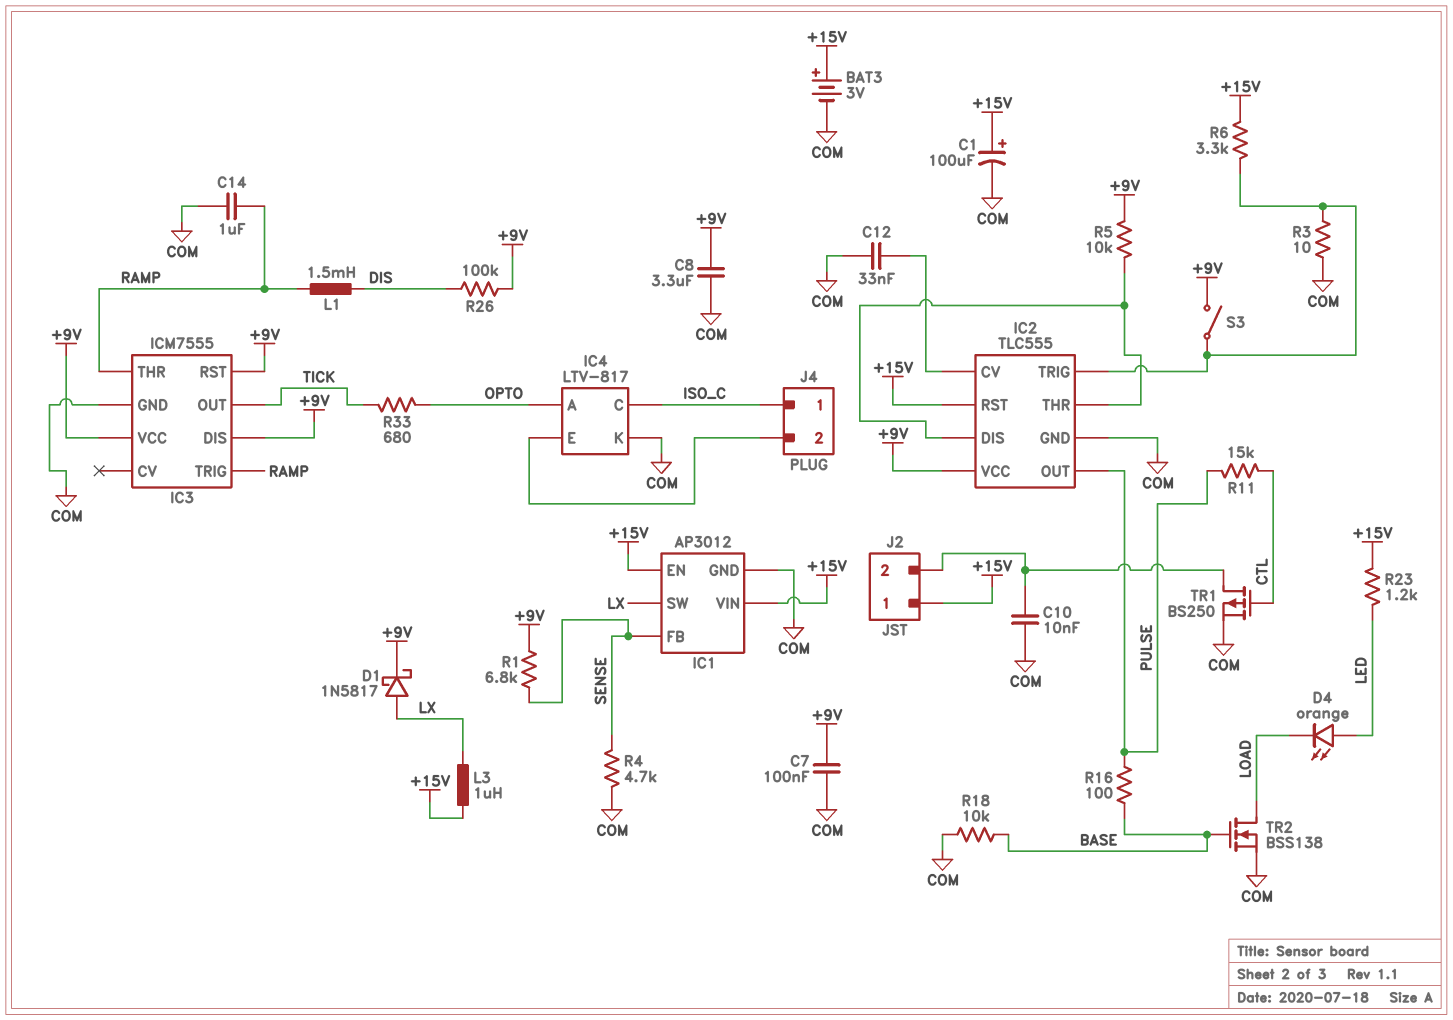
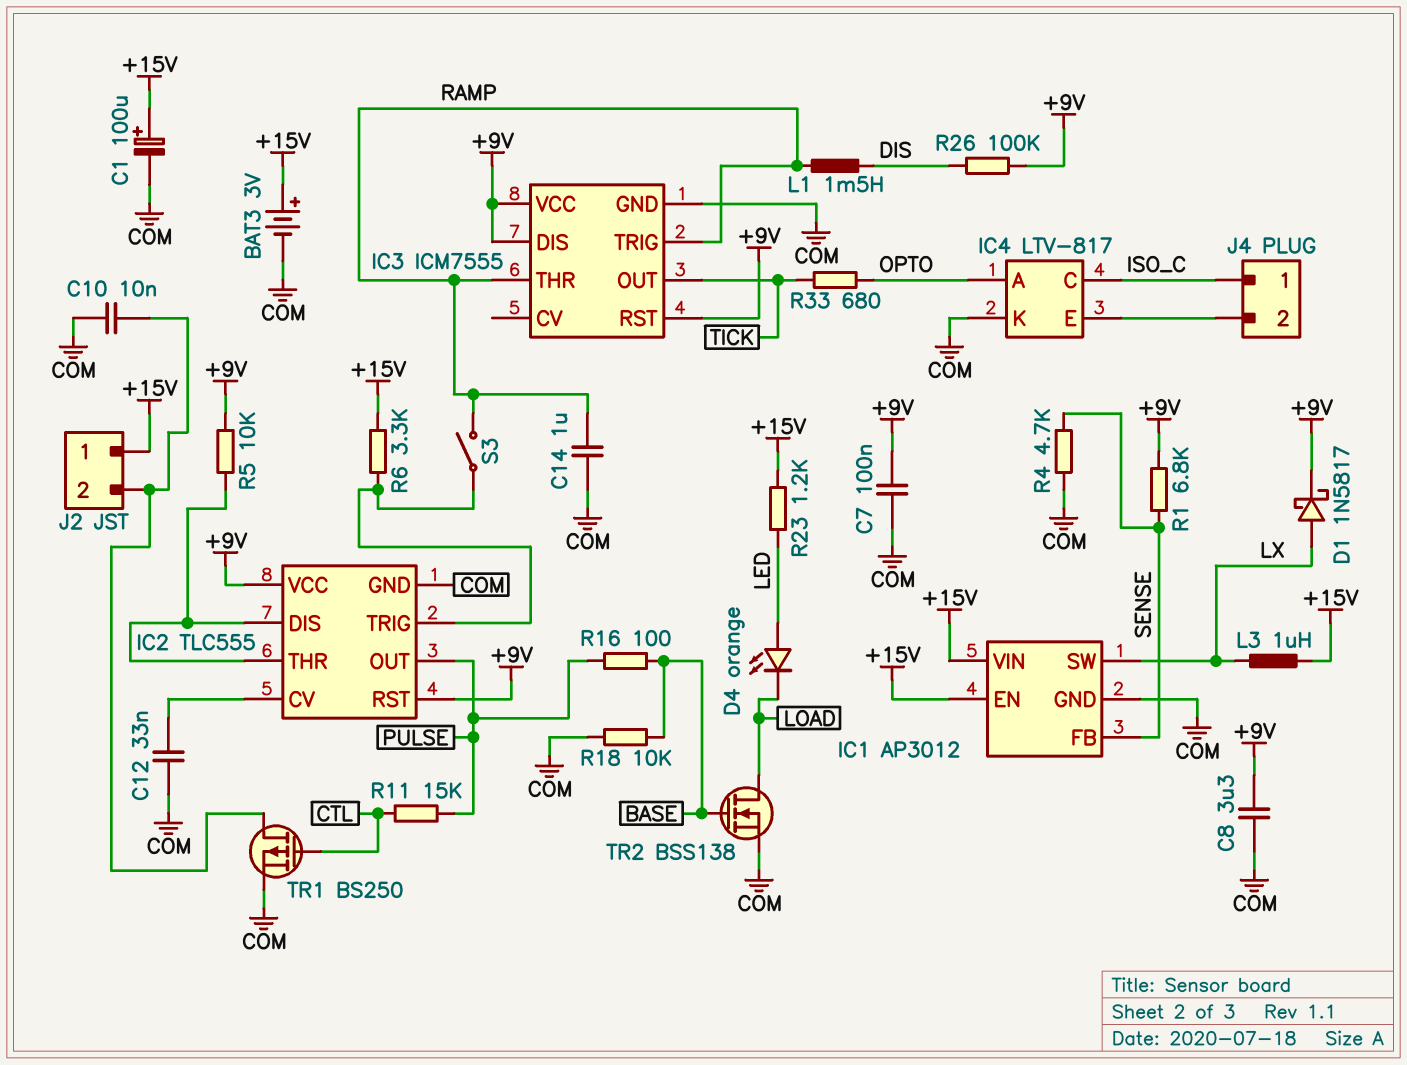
IC2 pin RST: +15V -> +9V
R3: 10 (COM, IC2/TRIG) -> none
S3: switch (+9V, IC2/TRIG) -> switch (IC2/TRIG, RAMP)

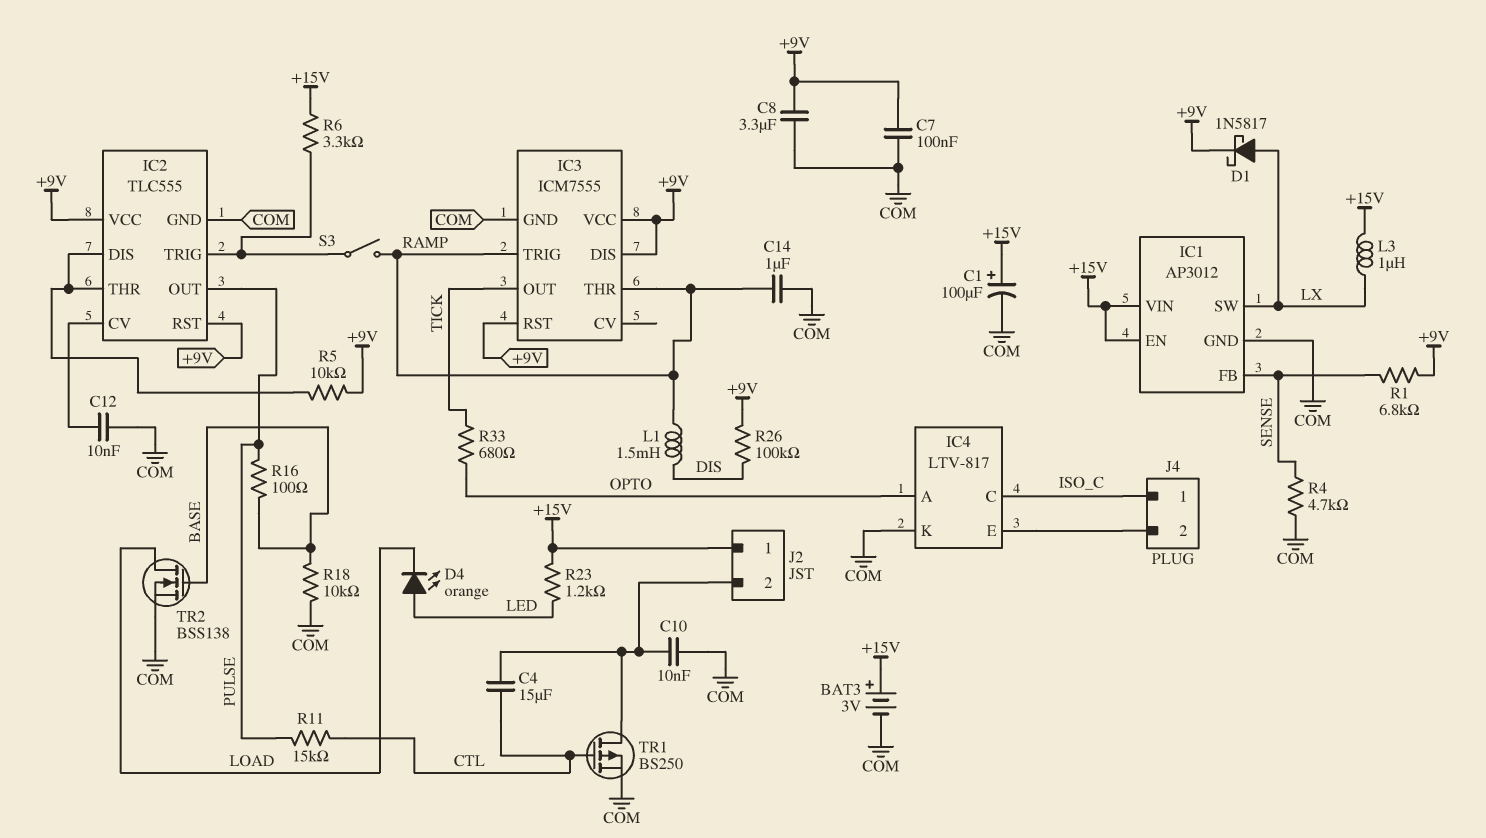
C4: none -> 15uF (CTL, J2/2)
C12: 33nF (COM, IC2/CV) -> 10nF (COM, IC2/CV)

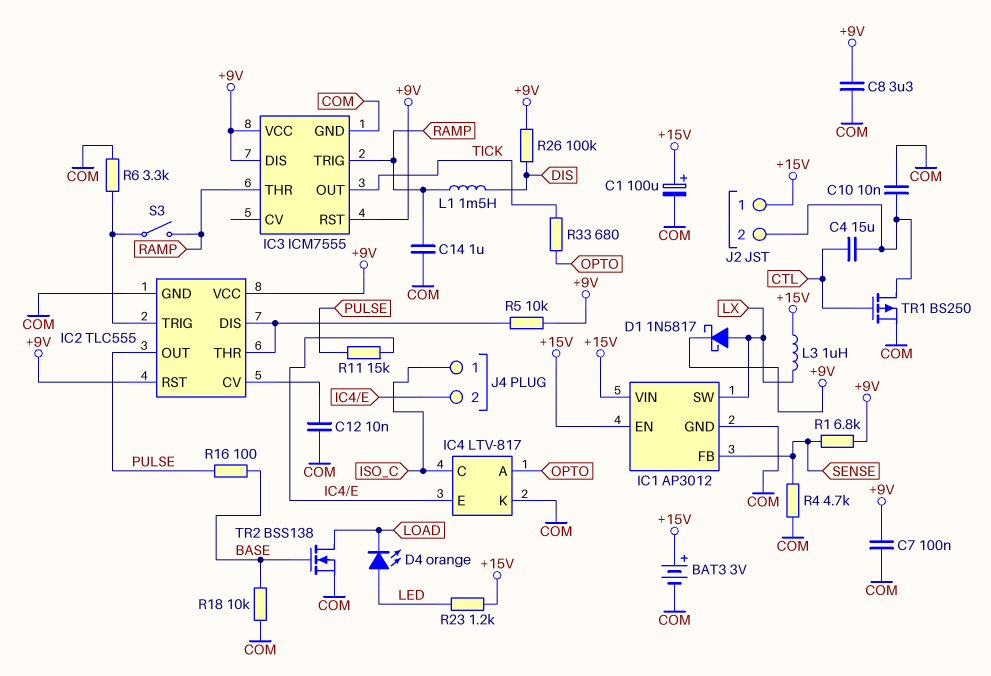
R6: 3.3k (+15V, IC2/TRIG) -> 3.3k (COM, IC2/TRIG)
R11: 15k (CTL, PULSE) -> 15k (IC4/E, PULSE)

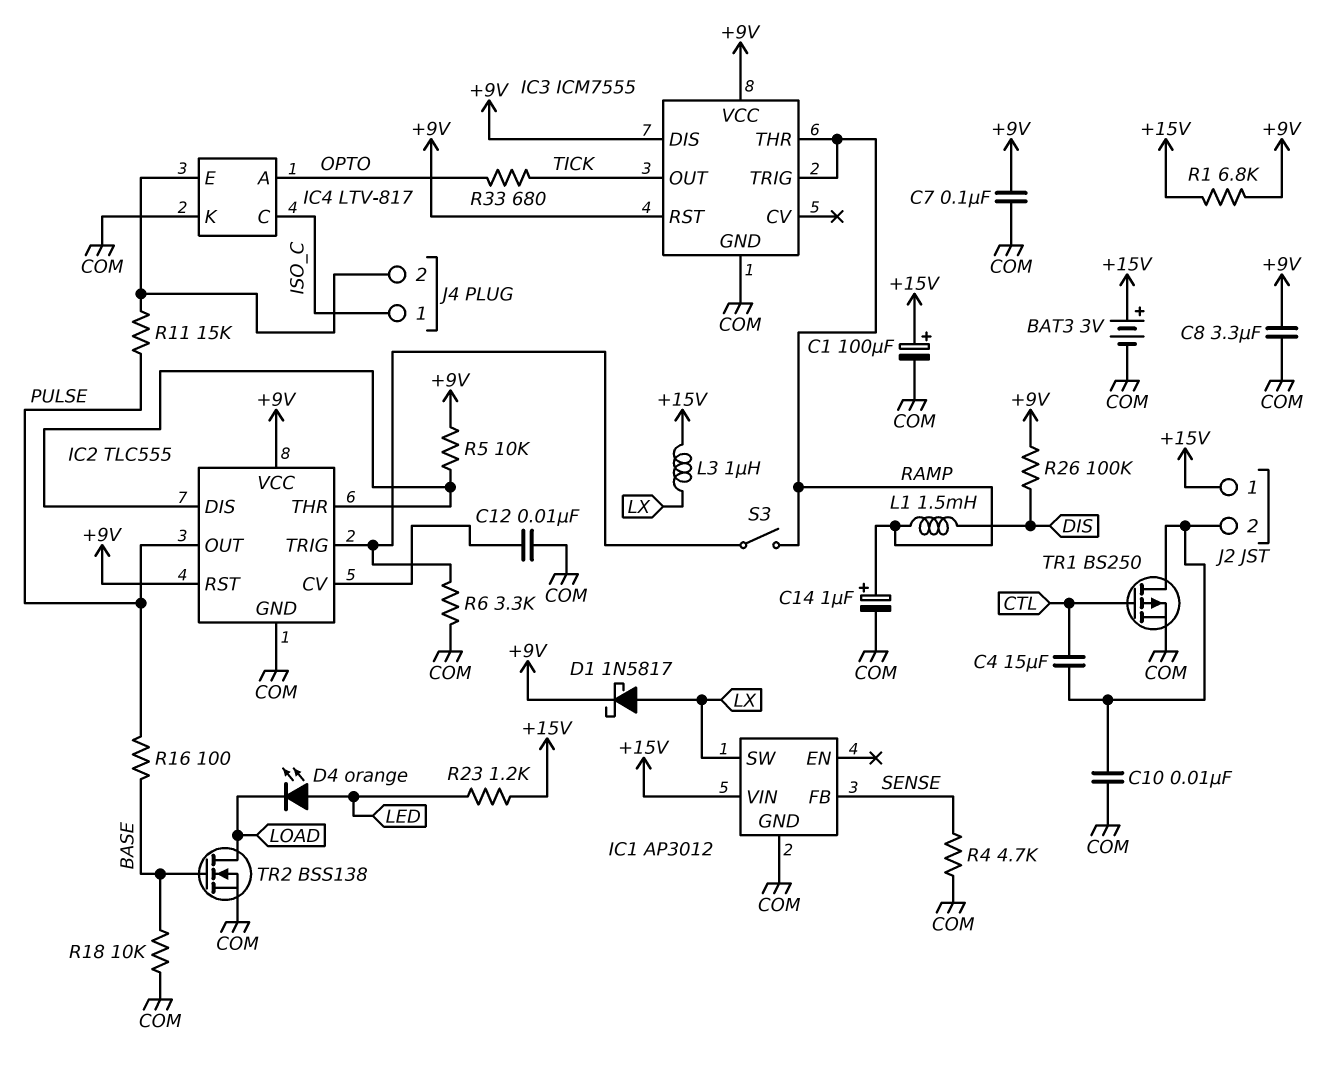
C14: 1uF (COM, RAMP) -> 1uF (plus RAMP, minus COM)
IC1 pin EN: +15V -> none
R1: 6.8k (+9V, SENSE) -> 6.8k (+9V, +15V)

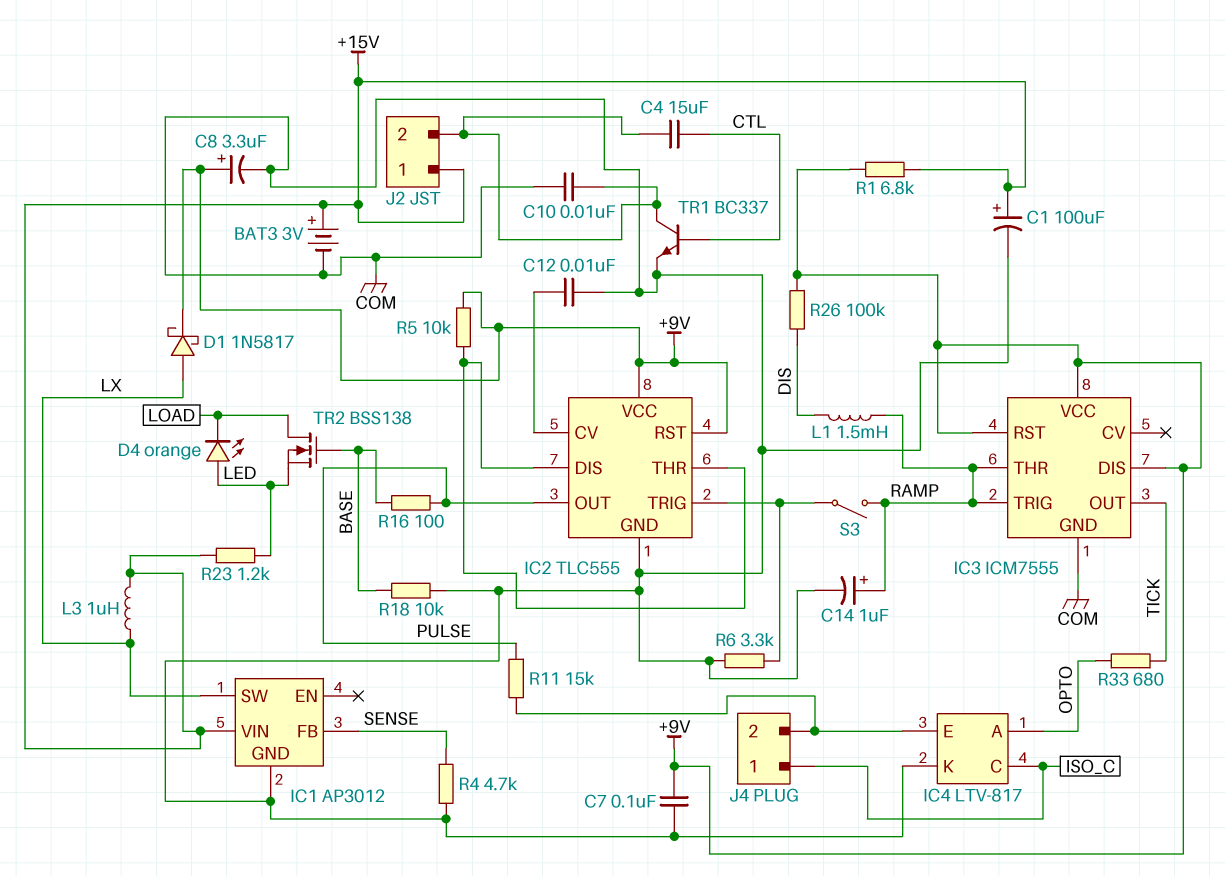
C8: 3.3uF (+9V, COM) -> 3.3uF (plus +9V, minus COM)
TR1: PMOS BS250 (G CTL, D J2/2, S COM) -> NPN BC337 (B CTL, C J2/2, E COM)
TR2: NMOS BSS138 (G BASE, D LOAD, S COM) -> NMOS BSS138 (G BASE, D LOAD, S LED)

